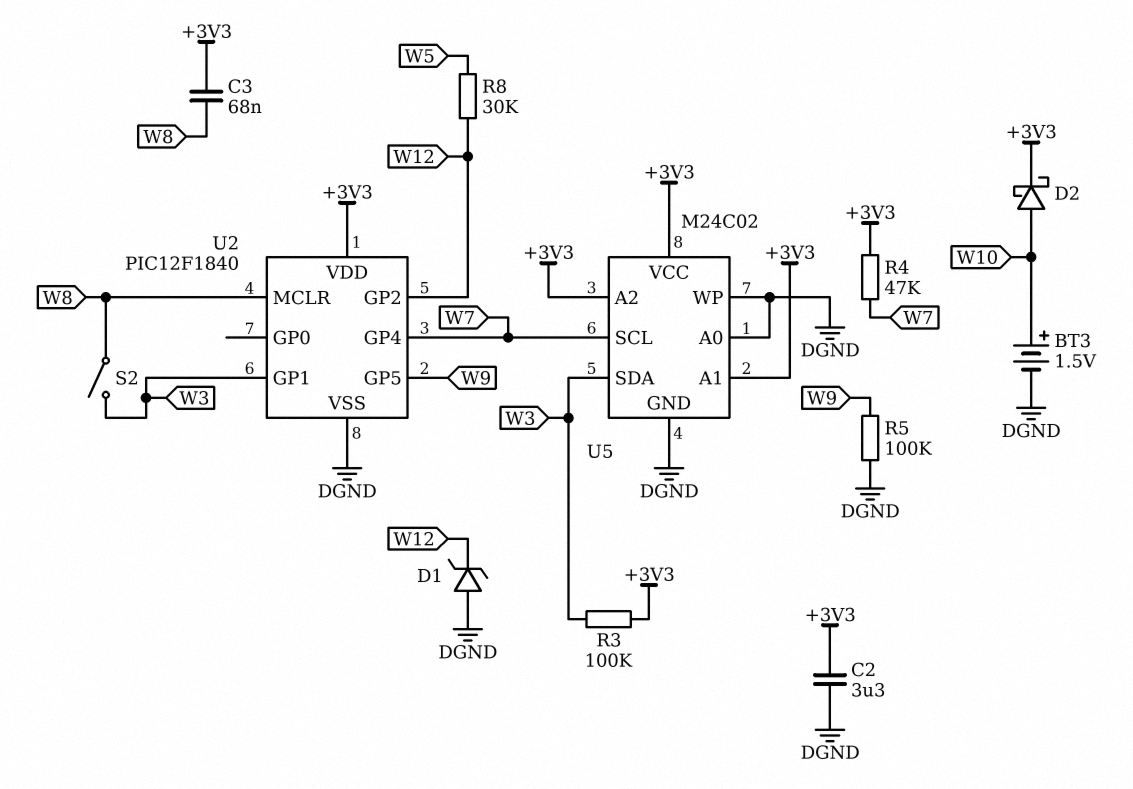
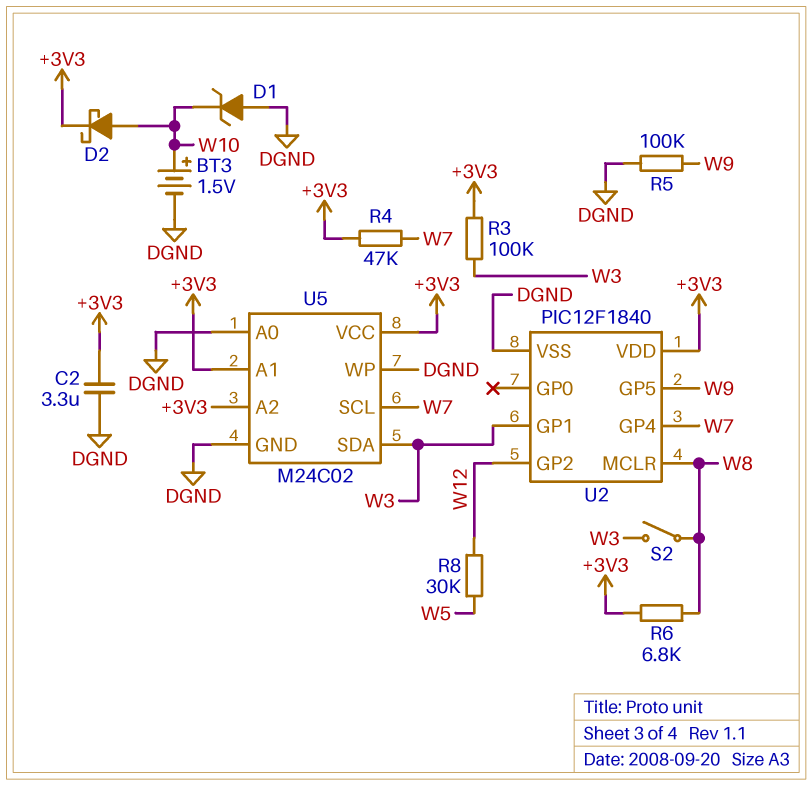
C3: 68nF (+3V3, W8) -> none
D1: zener (A DGND, K W12) -> zener (A DGND, K W10)
R6: none -> 6.8k (+3V3, W8)

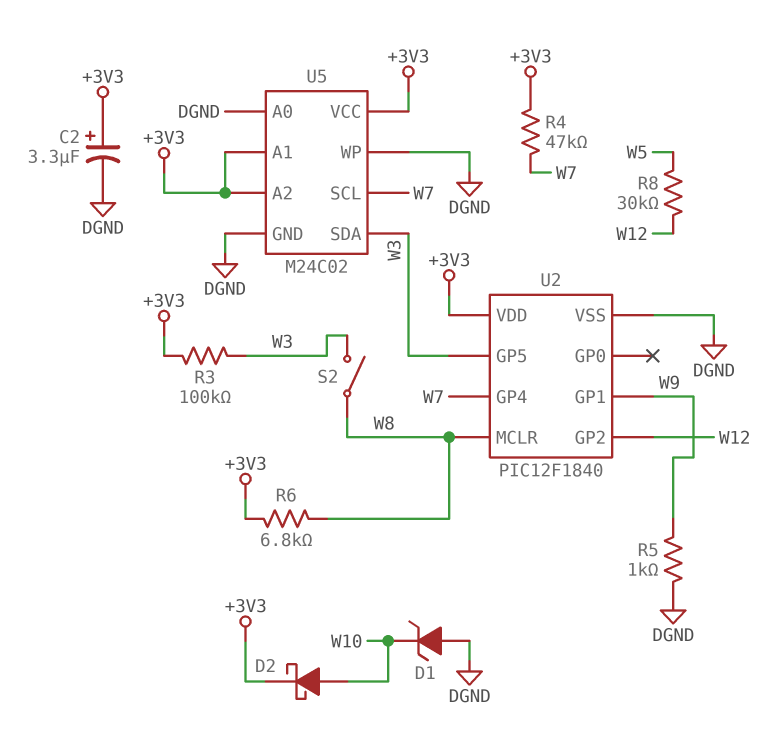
BT3: 1.5V (plus W10, minus DGND) -> none
C2: 3.3uF (+3V3, DGND) -> 3.3uF (plus +3V3, minus DGND)
R5: 100k (DGND, W9) -> 1k (DGND, W9)
U2 pin GP1: W3 -> W9
U2 pin GP5: W9 -> W3

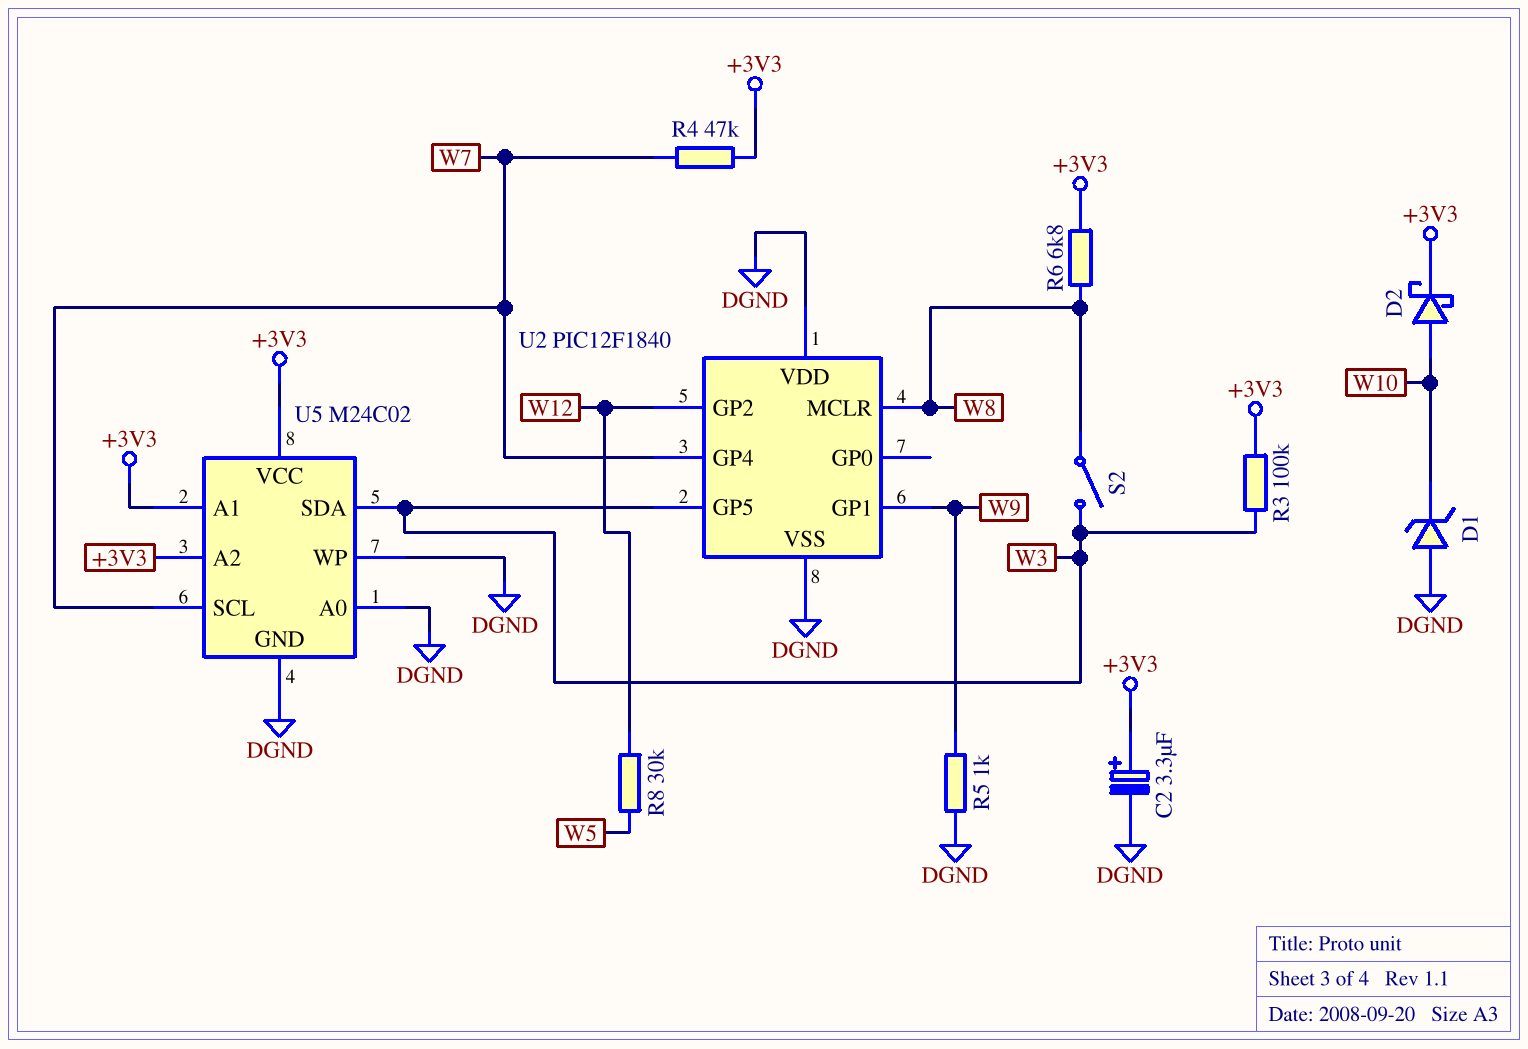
U2 pin VDD: +3V3 -> DGND

